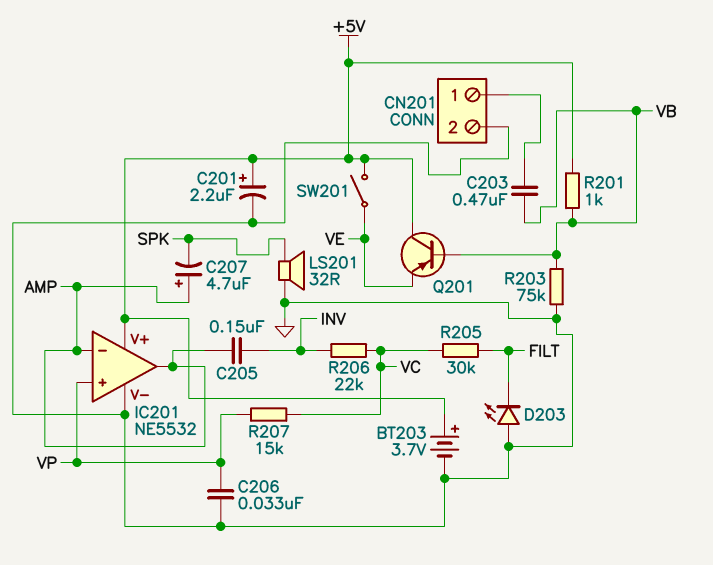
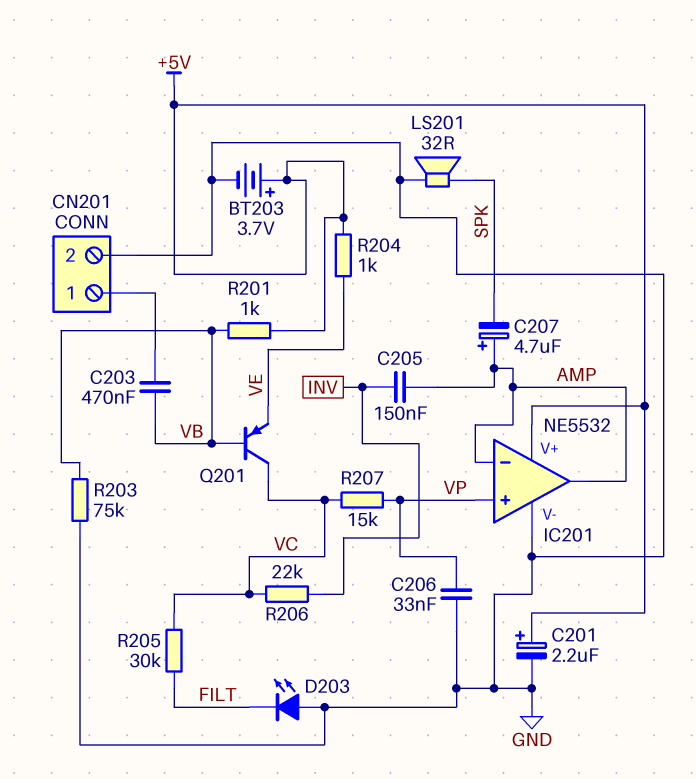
Q201: PNP (B VB, C +5V, E VE) -> PNP (B VB, C VC, E VE)
R204: none -> 1k (+5V, VE)
SW201: switch (+5V, VE) -> none

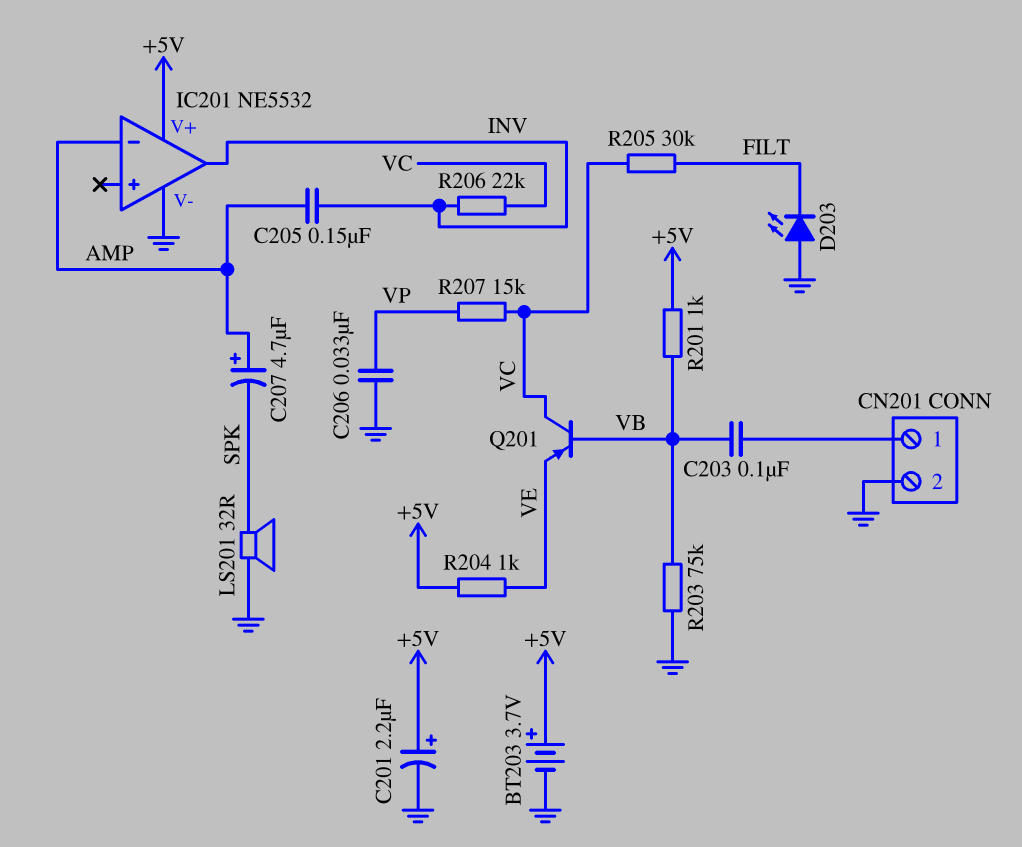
C203: 470nF (CN201/1, VB) -> 100nF (CN201/1, VB)
IC201 pin in+: VP -> none
IC201 pin out: AMP -> INV

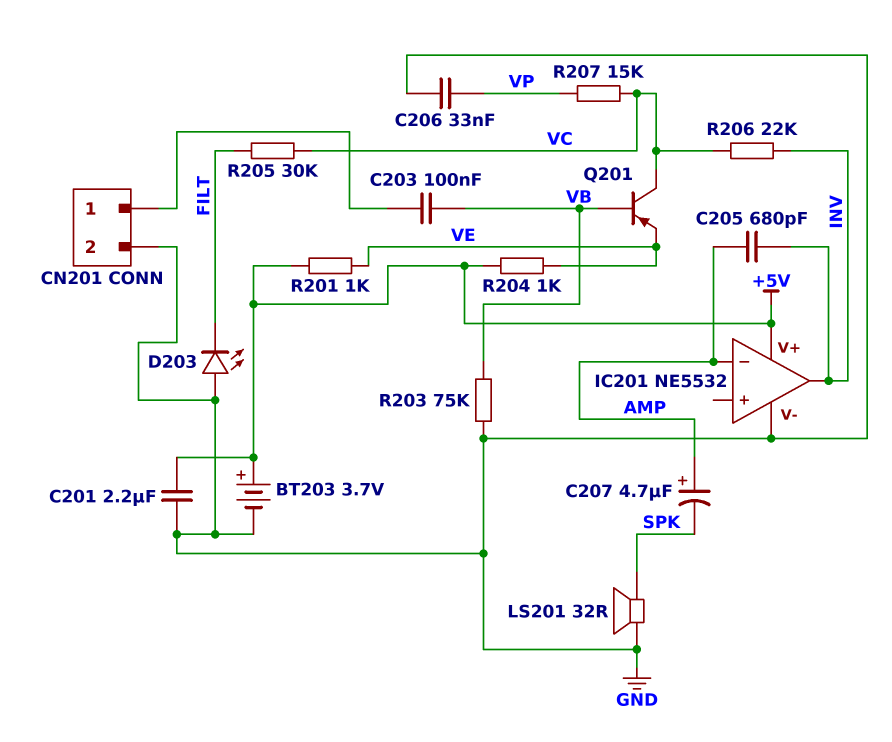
C201: 2.2uF (plus +5V, minus GND) -> 2.2uF (+5V, GND)
C205: 150nF (AMP, INV) -> 680pF (AMP, INV)
R201: 1k (+5V, VB) -> 1k (+5V, VE)

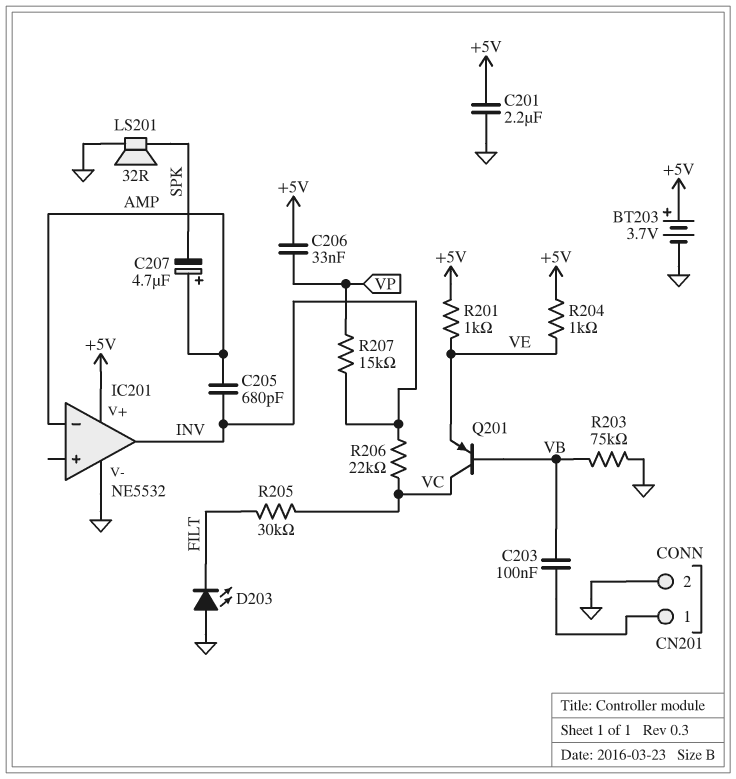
C206: 33nF (GND, VP) -> 33nF (+5V, VP)
R207: 15k (VC, VP) -> 15k (INV, VP)

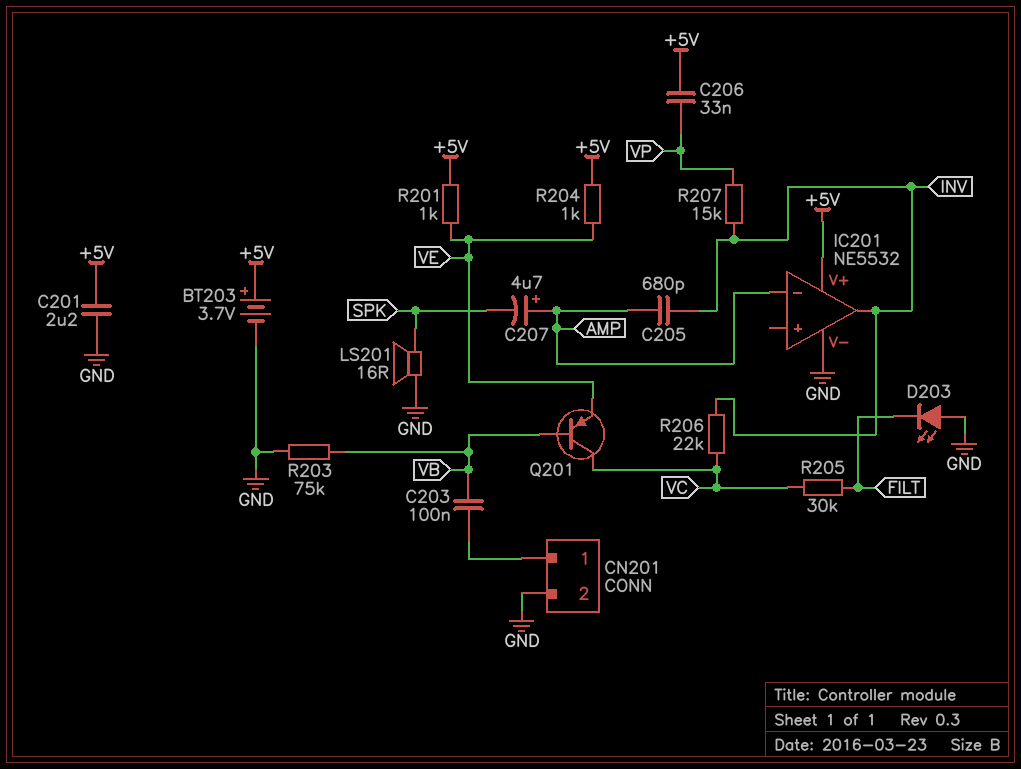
LS201: speaker 32R (GND, SPK) -> speaker 16R (GND, SPK)

